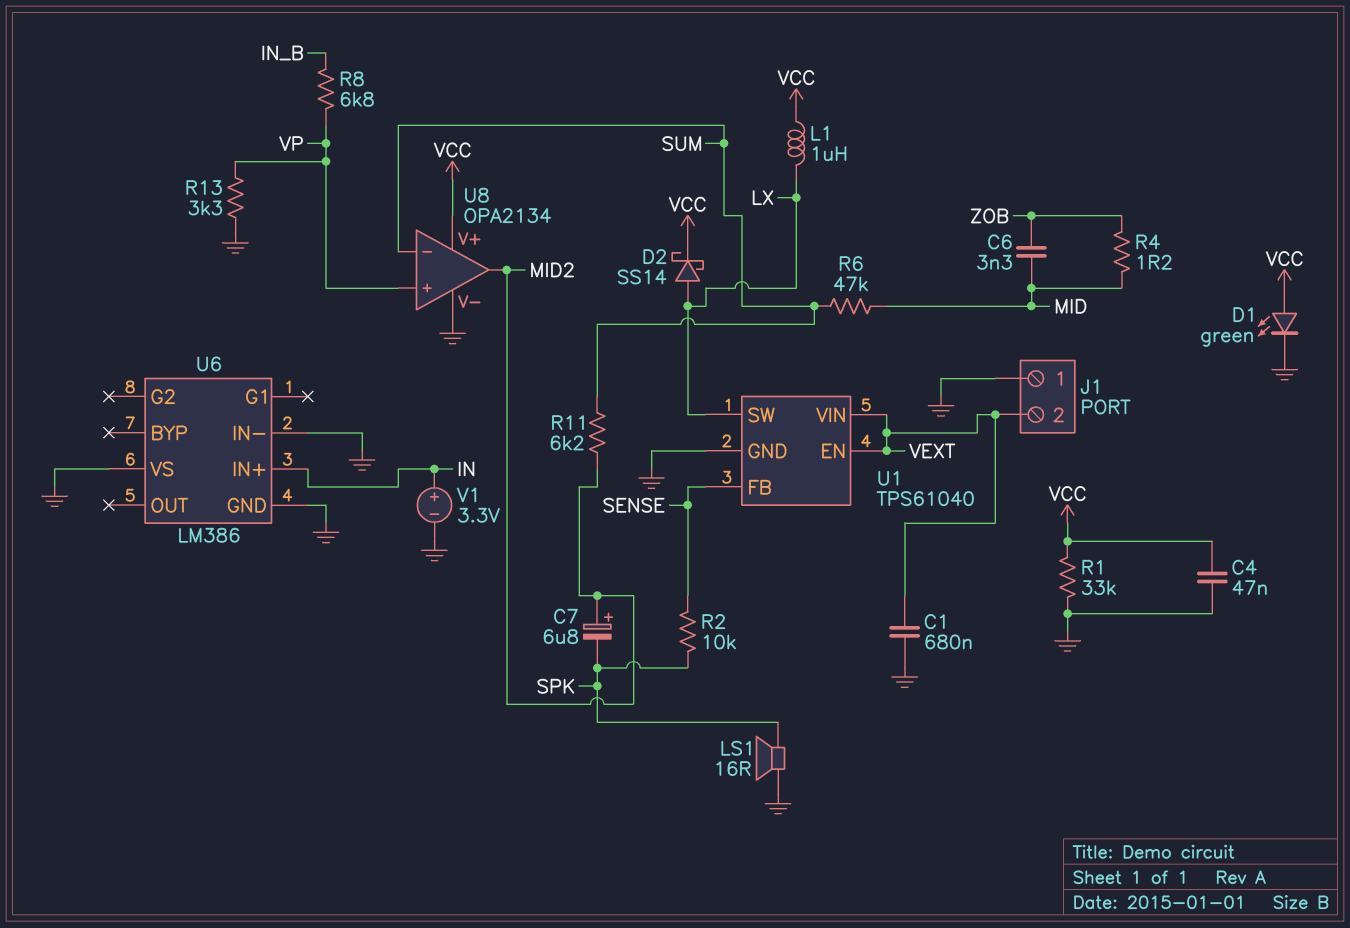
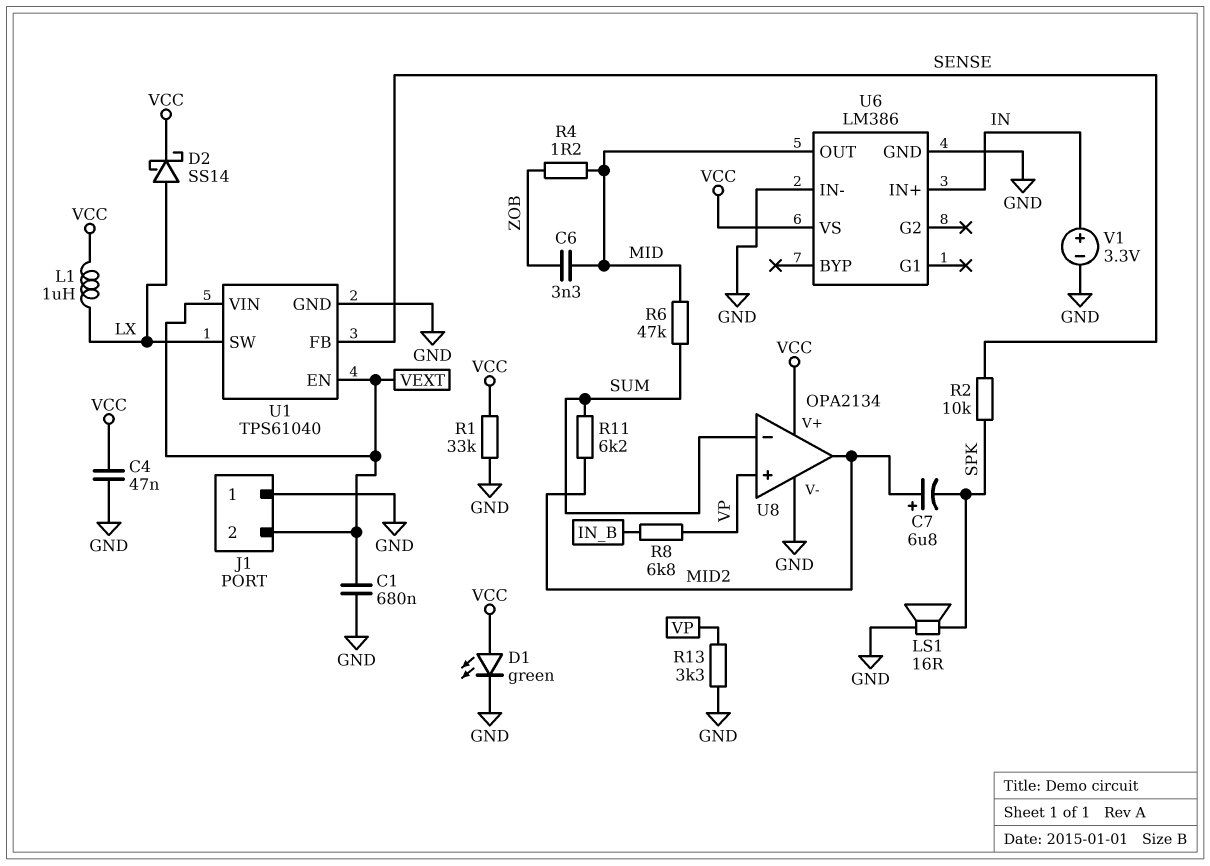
U6 pin OUT: none -> MID
U6 pin VS: GND -> VCC

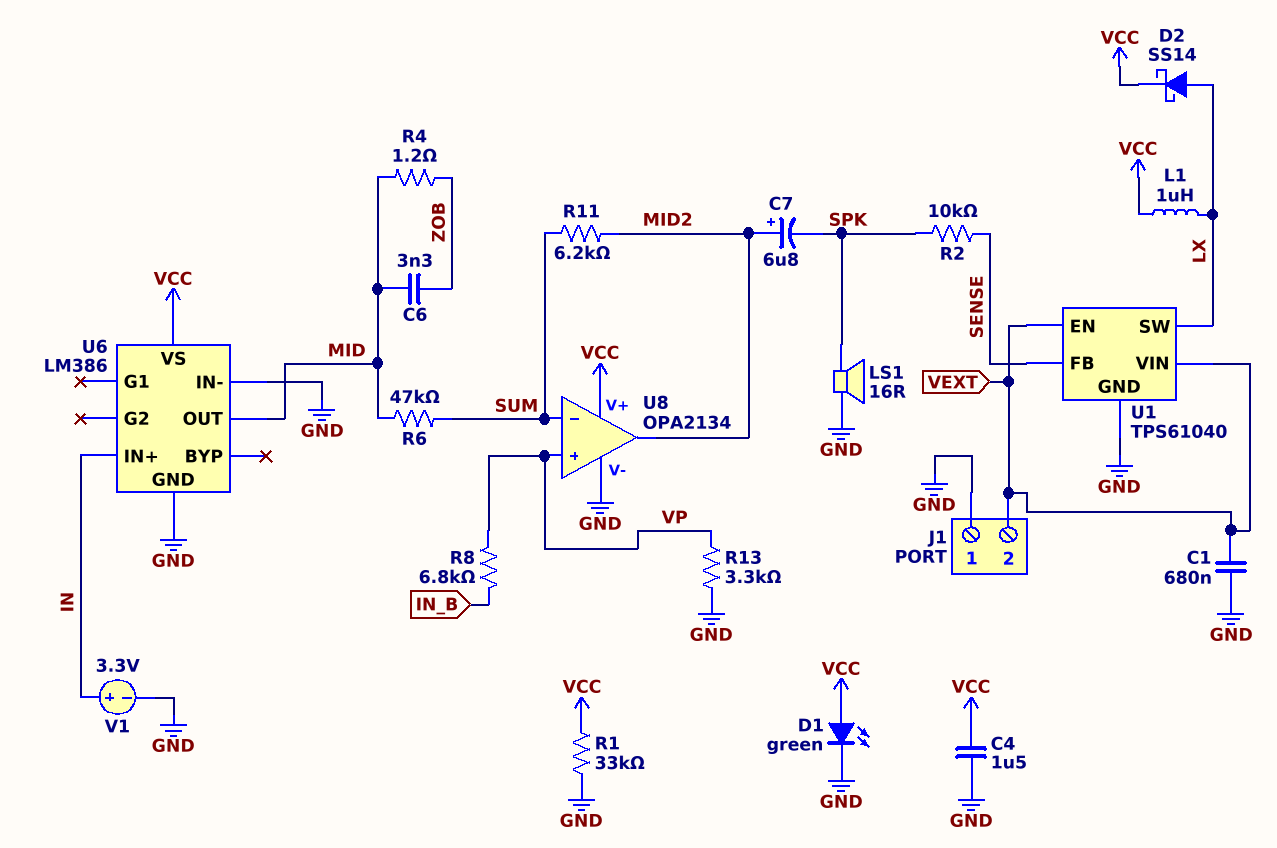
C4: 47nF (GND, VCC) -> 1.5uF (GND, VCC)

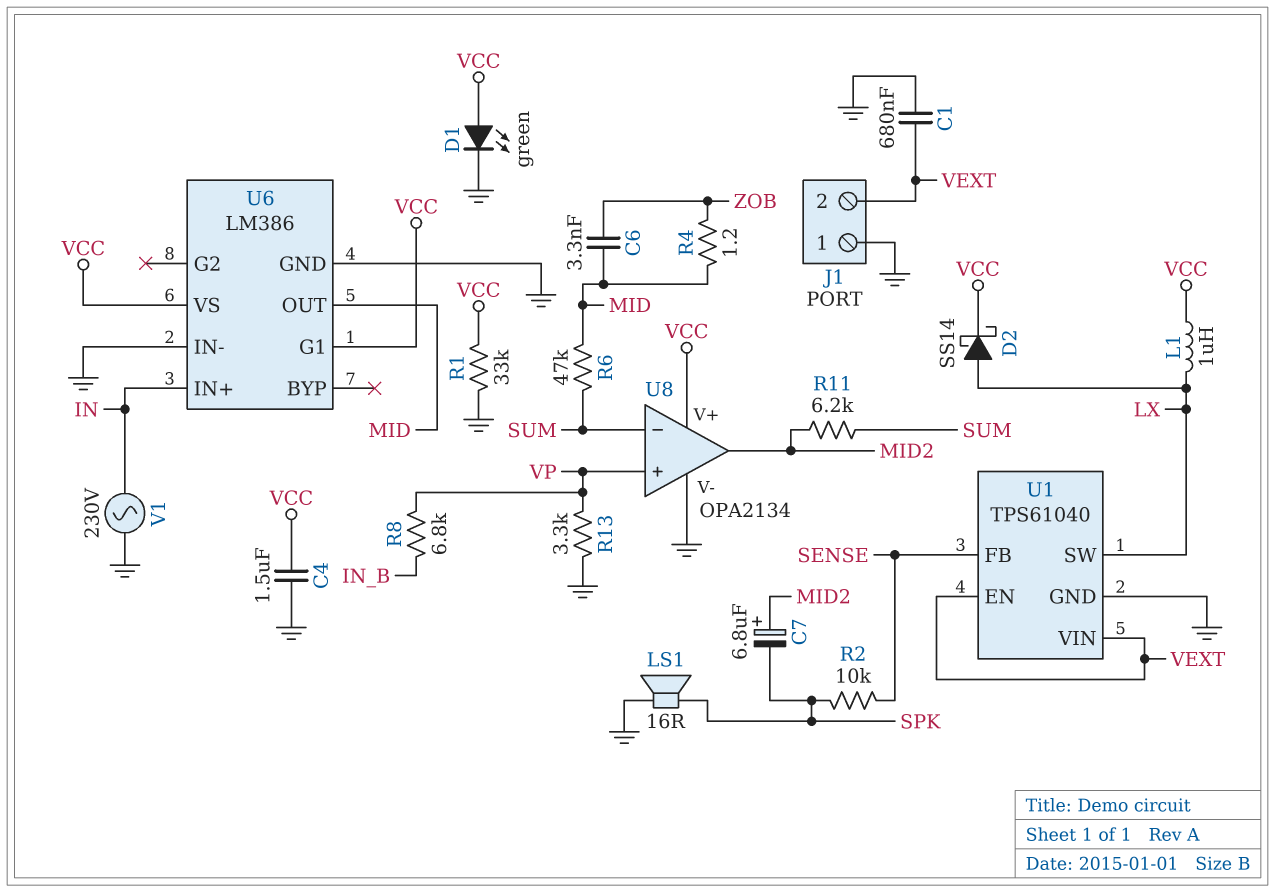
U6 pin G1: none -> VCC
V1: 3.3V (plus IN, minus GND) -> AC 230V (GND, IN)

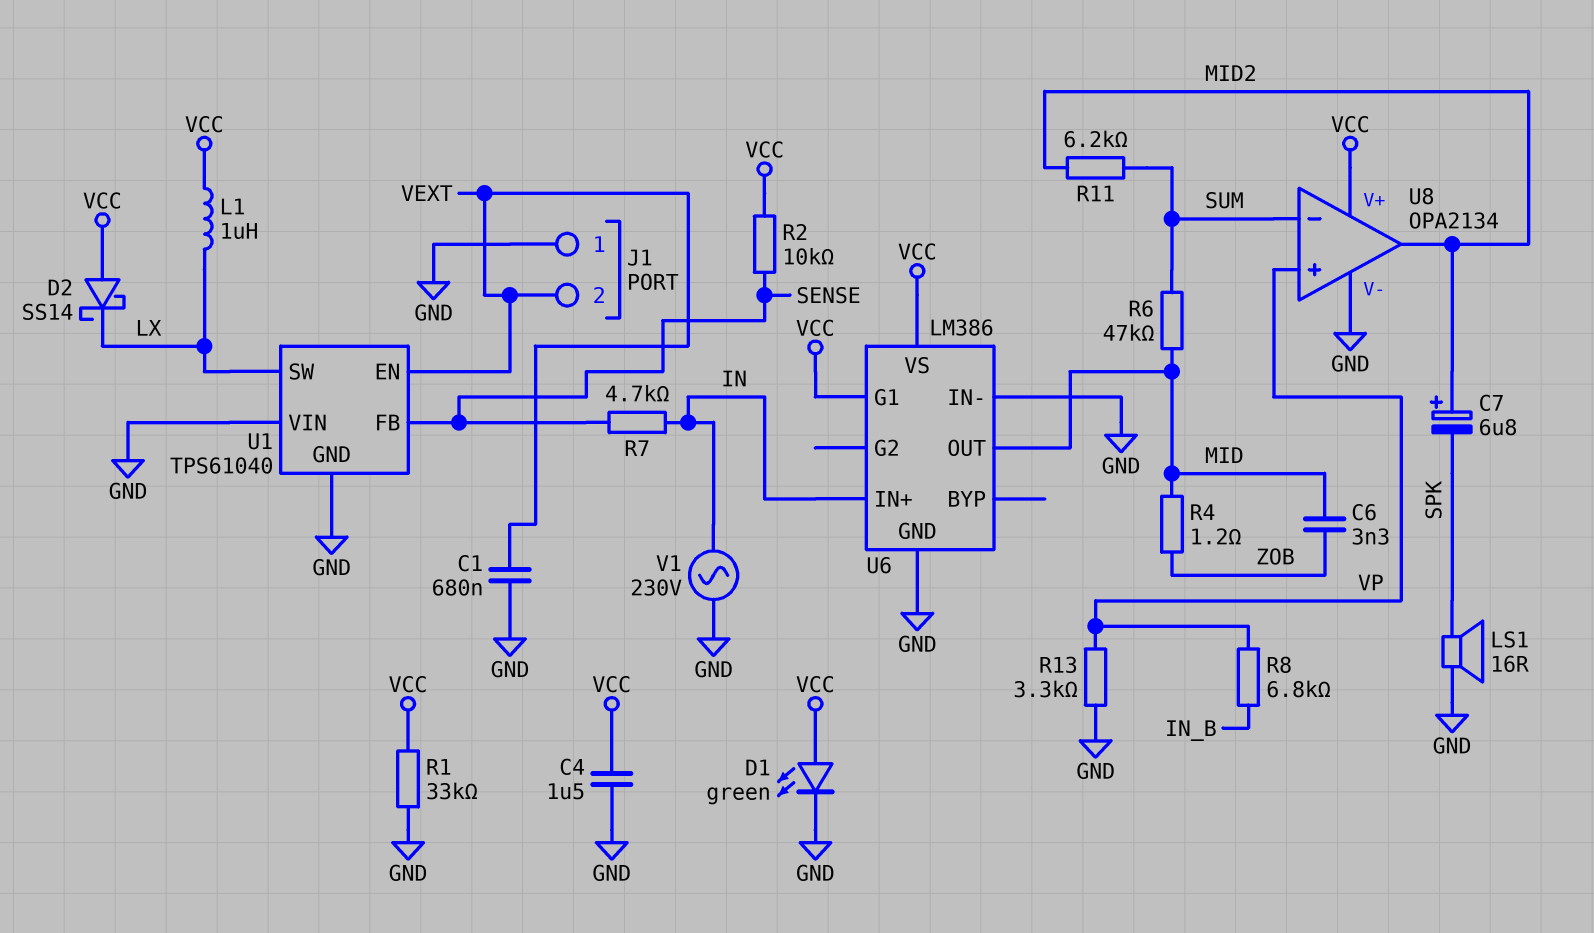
D2: schottky SS14 (A LX, K VCC) -> schottky SS14 (A VCC, K LX)
R2: 10k (SENSE, SPK) -> 10k (SENSE, VCC)
R7: none -> 4.7k (IN, SENSE)
U1 pin VIN: VEXT -> GND

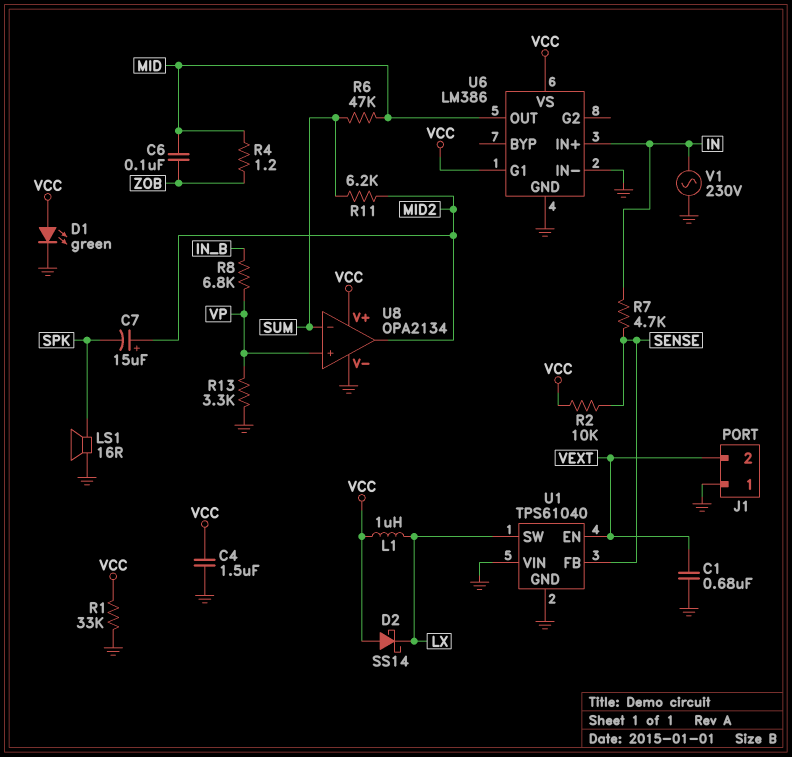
C6: 3.3nF (MID, ZOB) -> 100nF (MID, ZOB)
C7: 6.8uF (plus MID2, minus SPK) -> 15uF (plus MID2, minus SPK)

